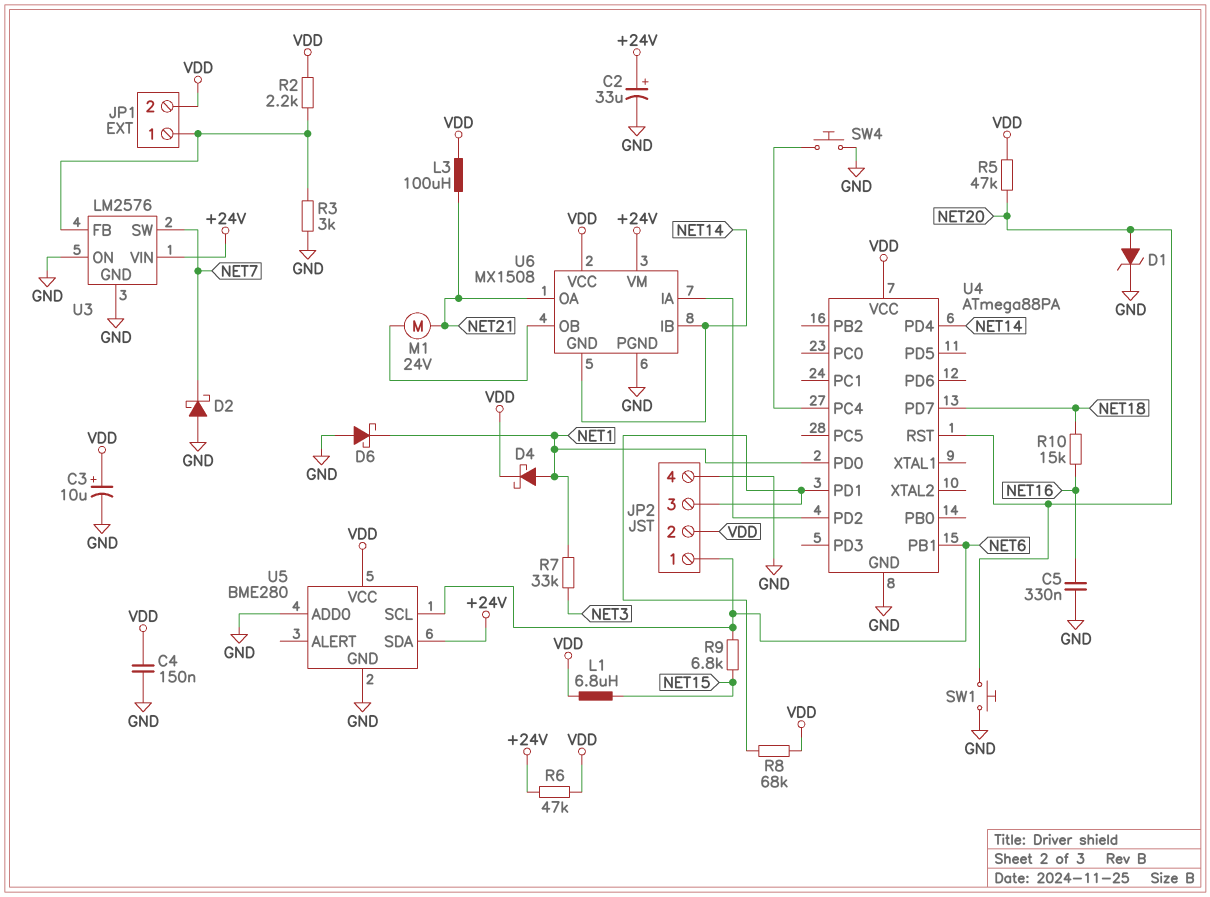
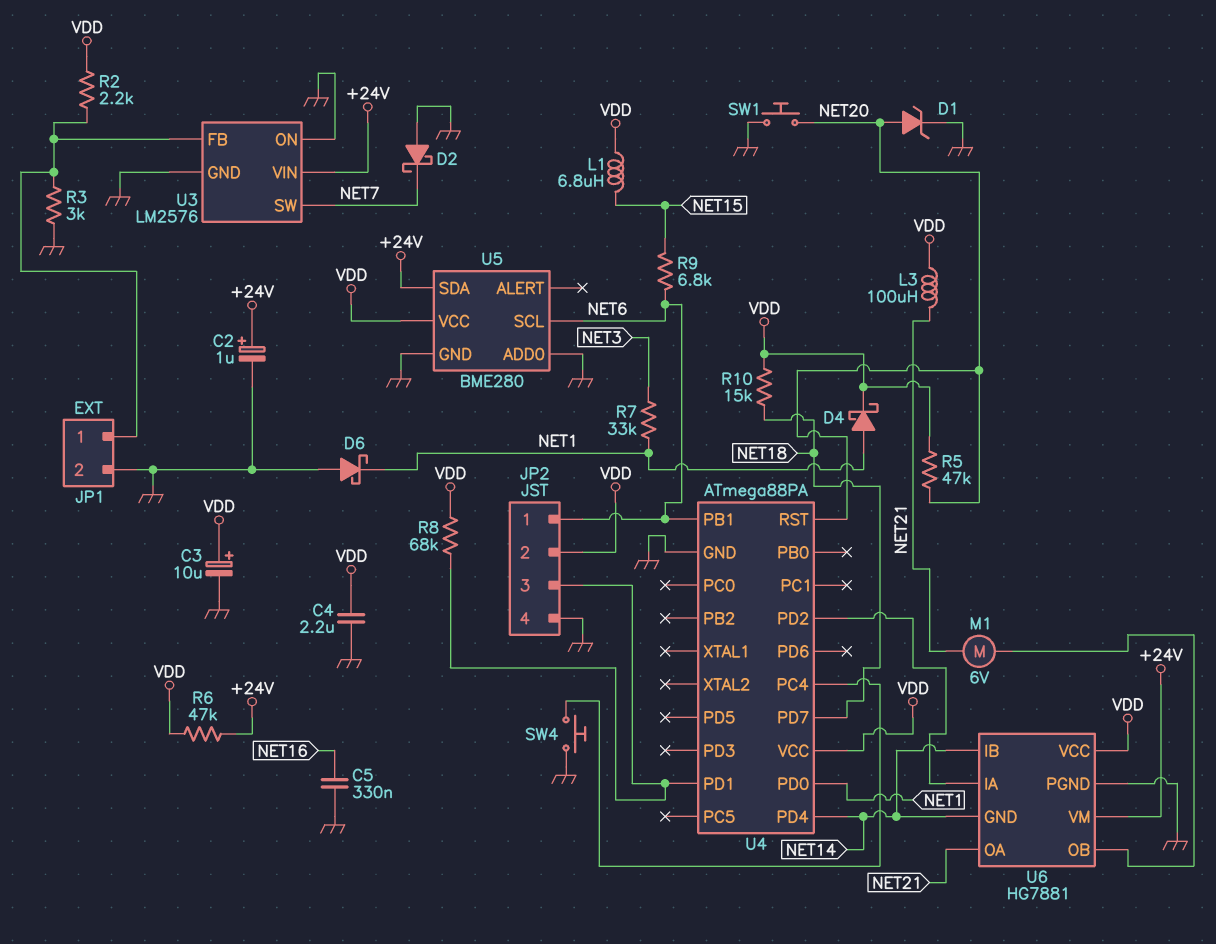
C2: 33uF (plus +24V, minus GND) -> 1uF (plus +24V, minus GND)
C4: 150nF (GND, VDD) -> 2.2uF (GND, VDD)
JP1 pin 2: VDD -> GND
M1: motor 24V (NET21, U6/OB) -> motor 6V (NET21, U6/OB)
R10: 15k (NET16, NET18) -> 15k (NET18, VDD)
U6: MX1508 -> HG7881

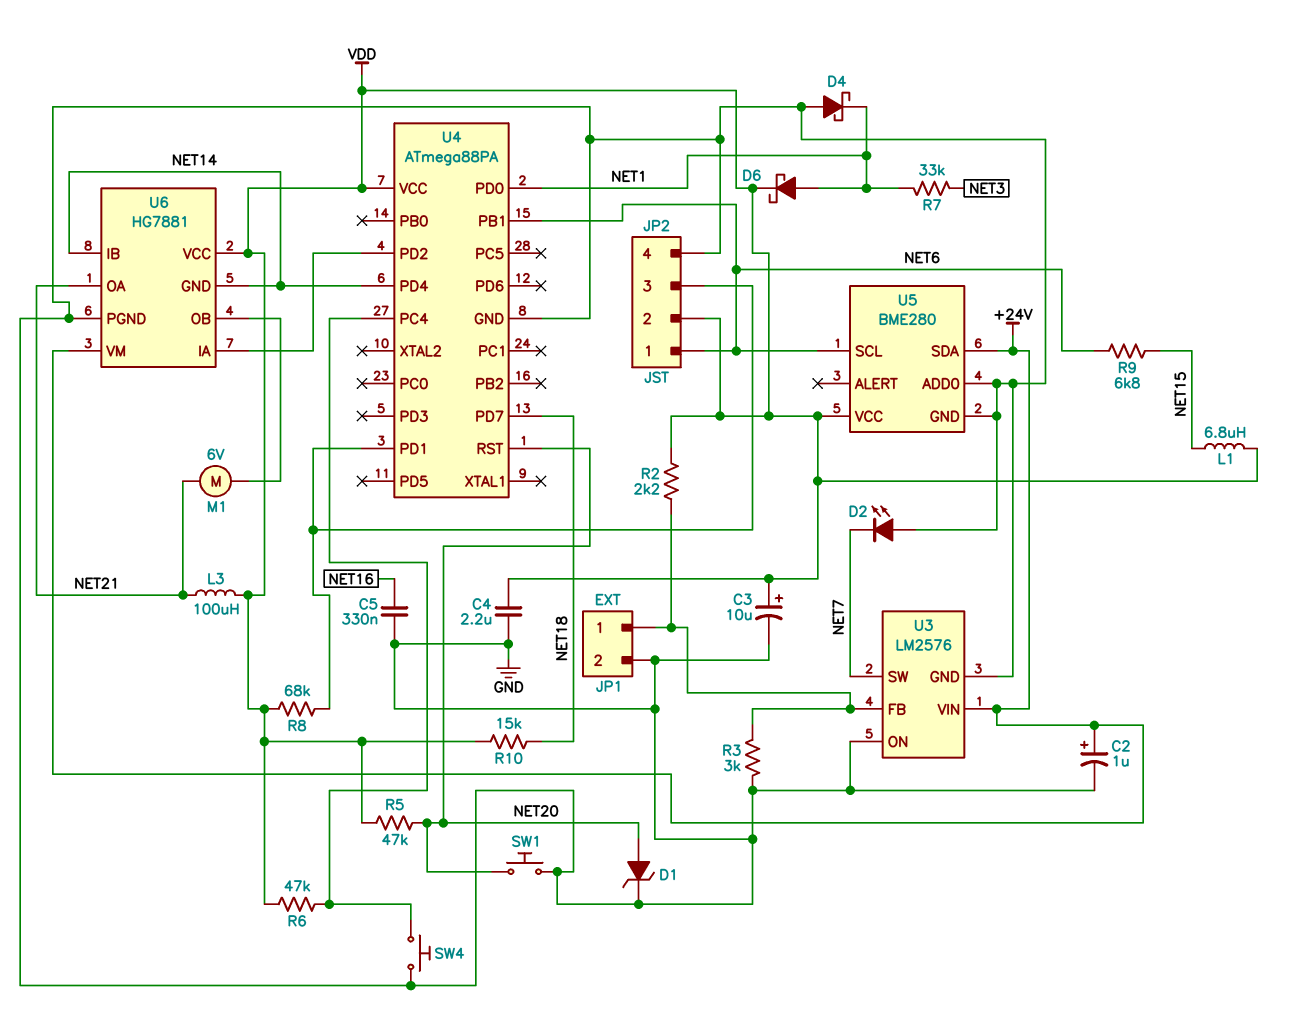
D2: schottky (A GND, K NET7) -> LED (A GND, K NET7)
D4: schottky (A NET1, K VDD) -> schottky (A GND, K NET1)
D6: schottky (A GND, K NET1) -> schottky (A NET1, K VDD)
R6: 47k (+24V, VDD) -> 47k (U4/PC4, VDD)

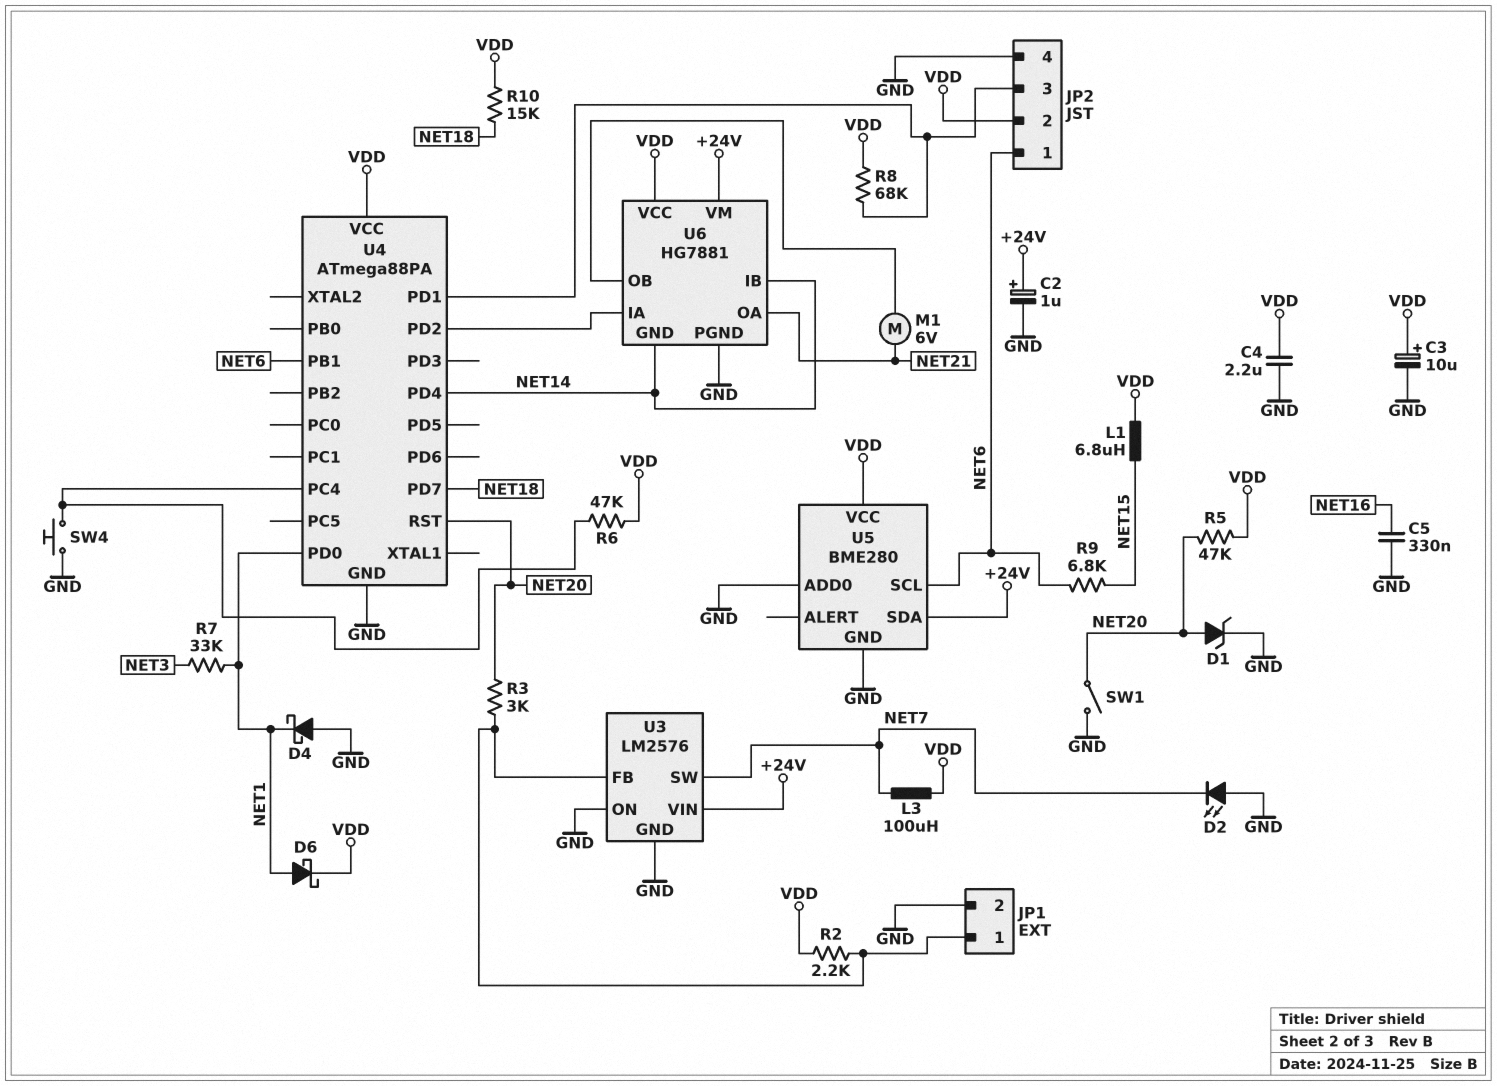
L3: 100uH (NET21, VDD) -> 100uH (NET7, VDD)
R3: 3k (GND, JP1/1) -> 3k (JP1/1, NET20)
SW1: button (GND, NET20) -> switch (GND, NET20)

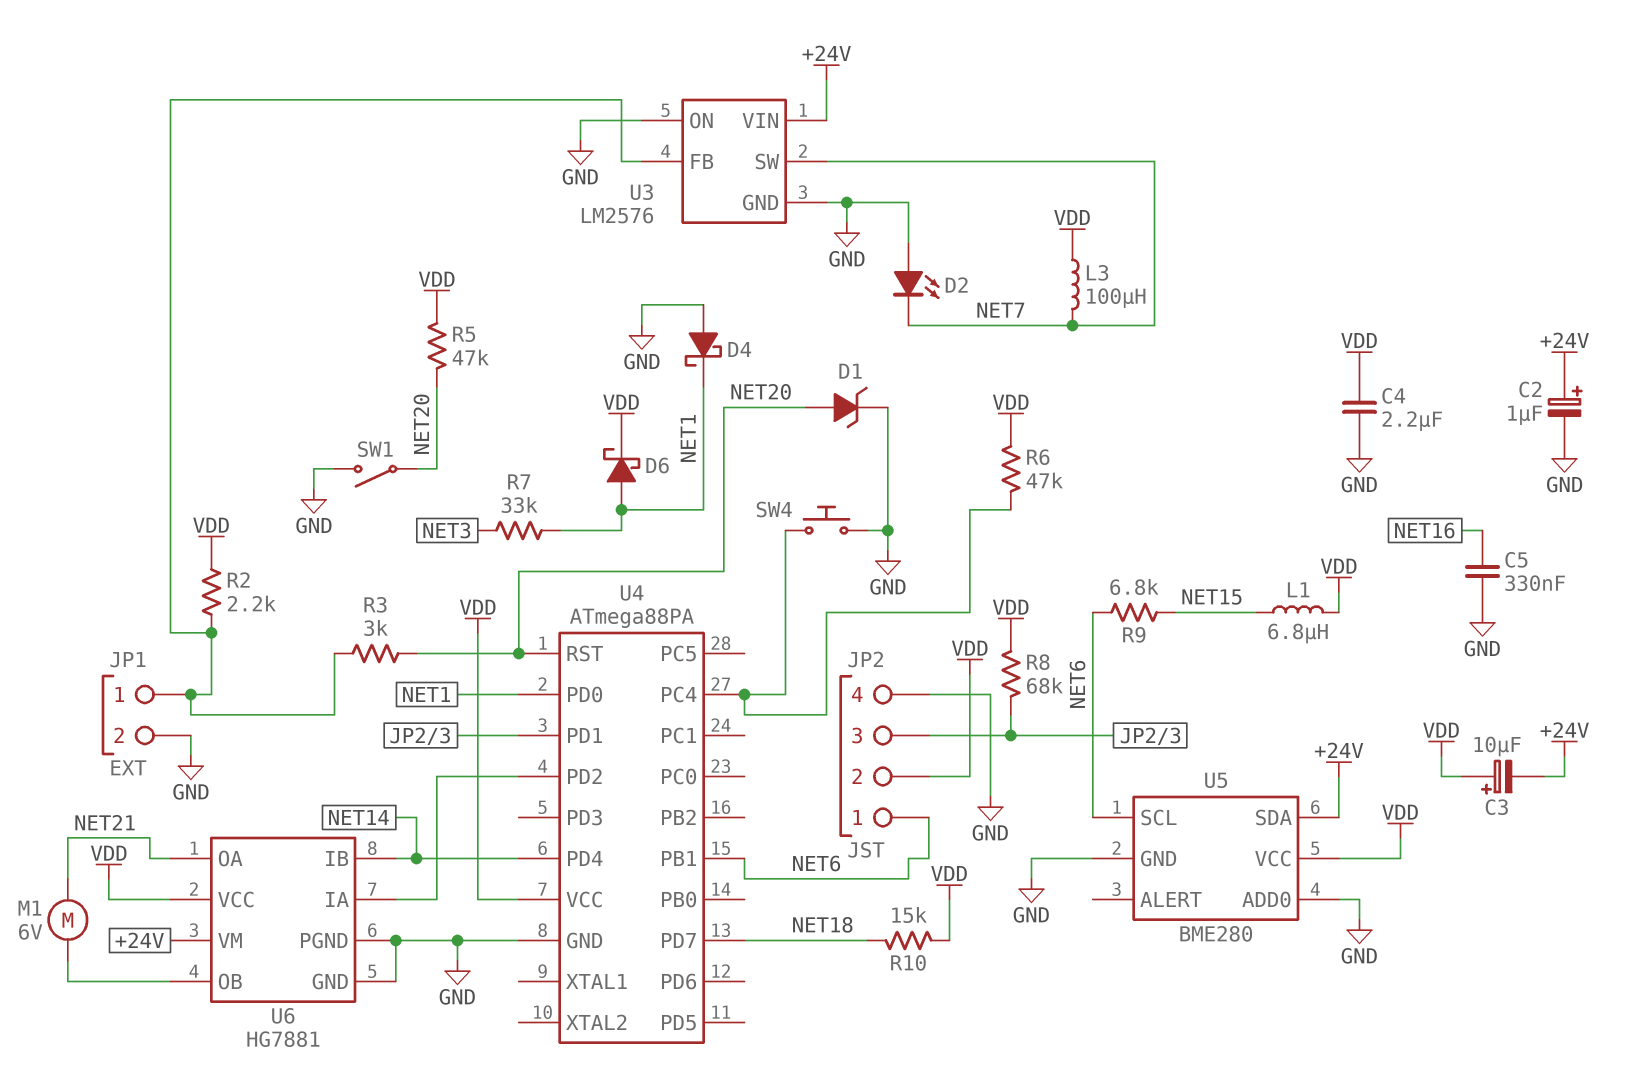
C3: 10uF (plus VDD, minus GND) -> 10uF (plus VDD, minus +24V)
U6 pin GND: NET14 -> GND

